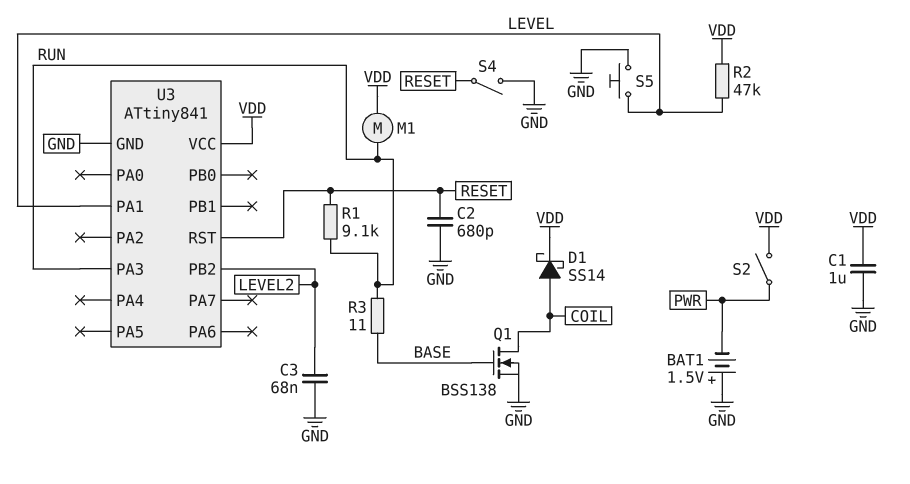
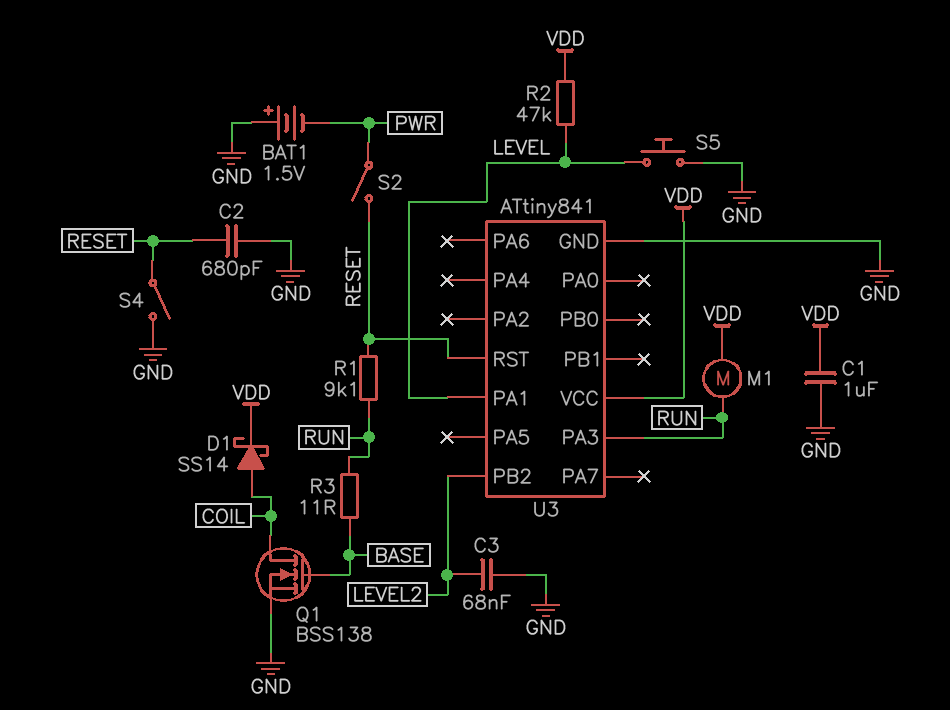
S2: switch (PWR, VDD) -> switch (PWR, RESET)

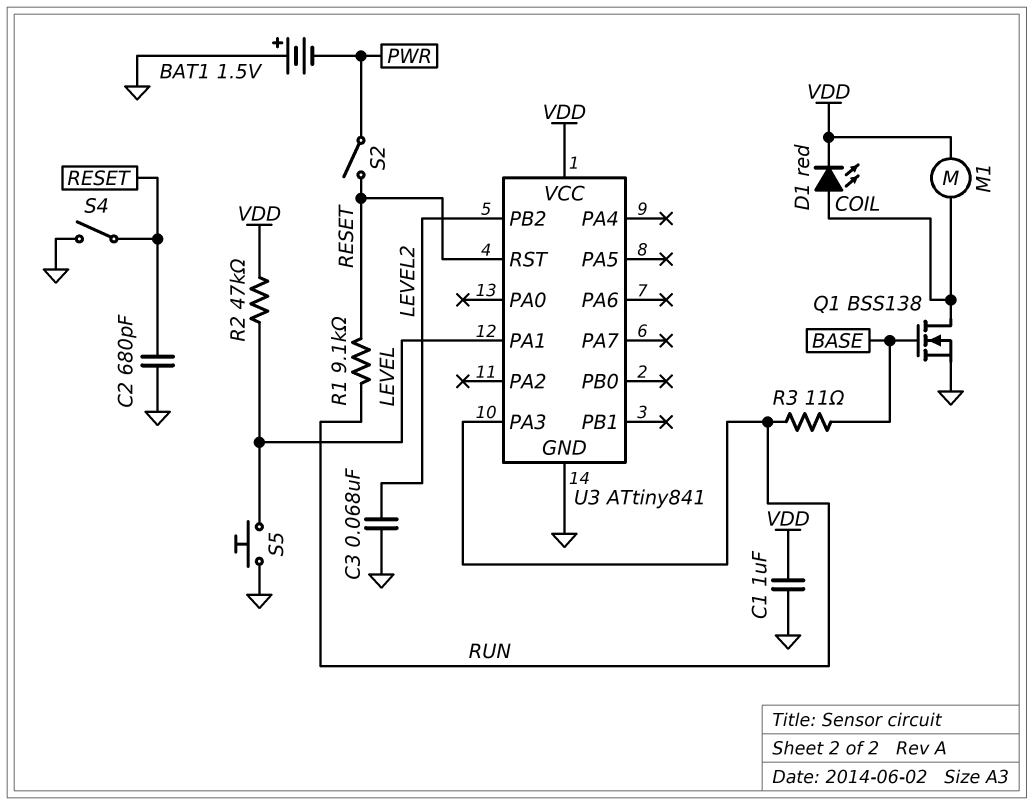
D1: schottky SS14 (A COIL, K VDD) -> LED red (A COIL, K VDD)
M1: motor (RUN, VDD) -> motor (COIL, VDD)

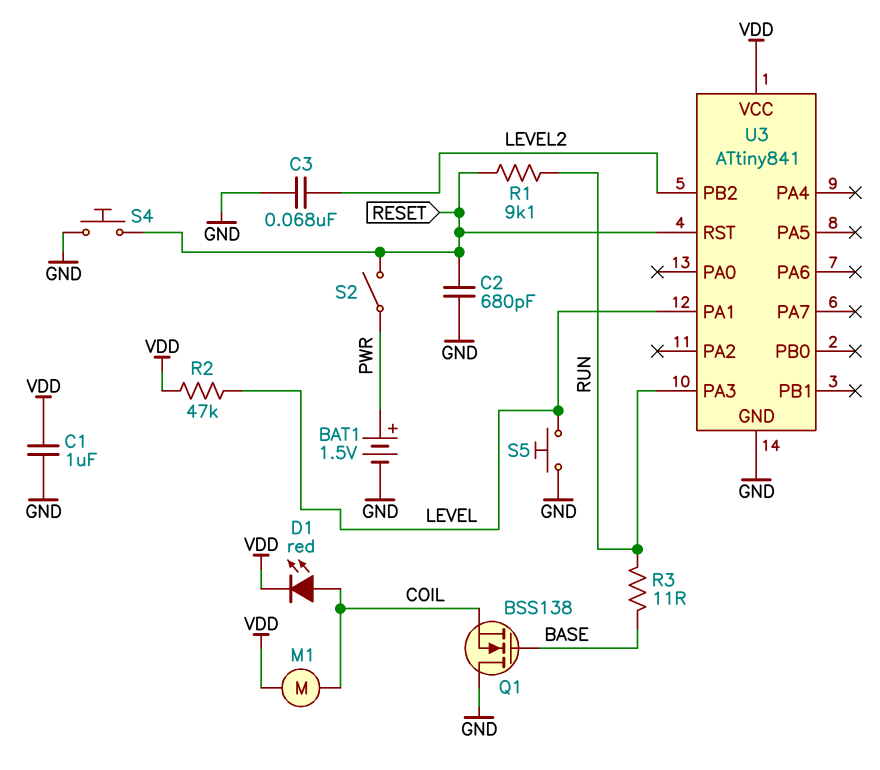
BAT1: 1.5V (plus GND, minus PWR) -> 1.5V (plus PWR, minus GND)
Q1: NMOS BSS138 (G BASE, D COIL, S GND) -> NMOS BSS138 (G BASE, D GND, S COIL)
S4: switch (GND, RESET) -> button (GND, RESET)

